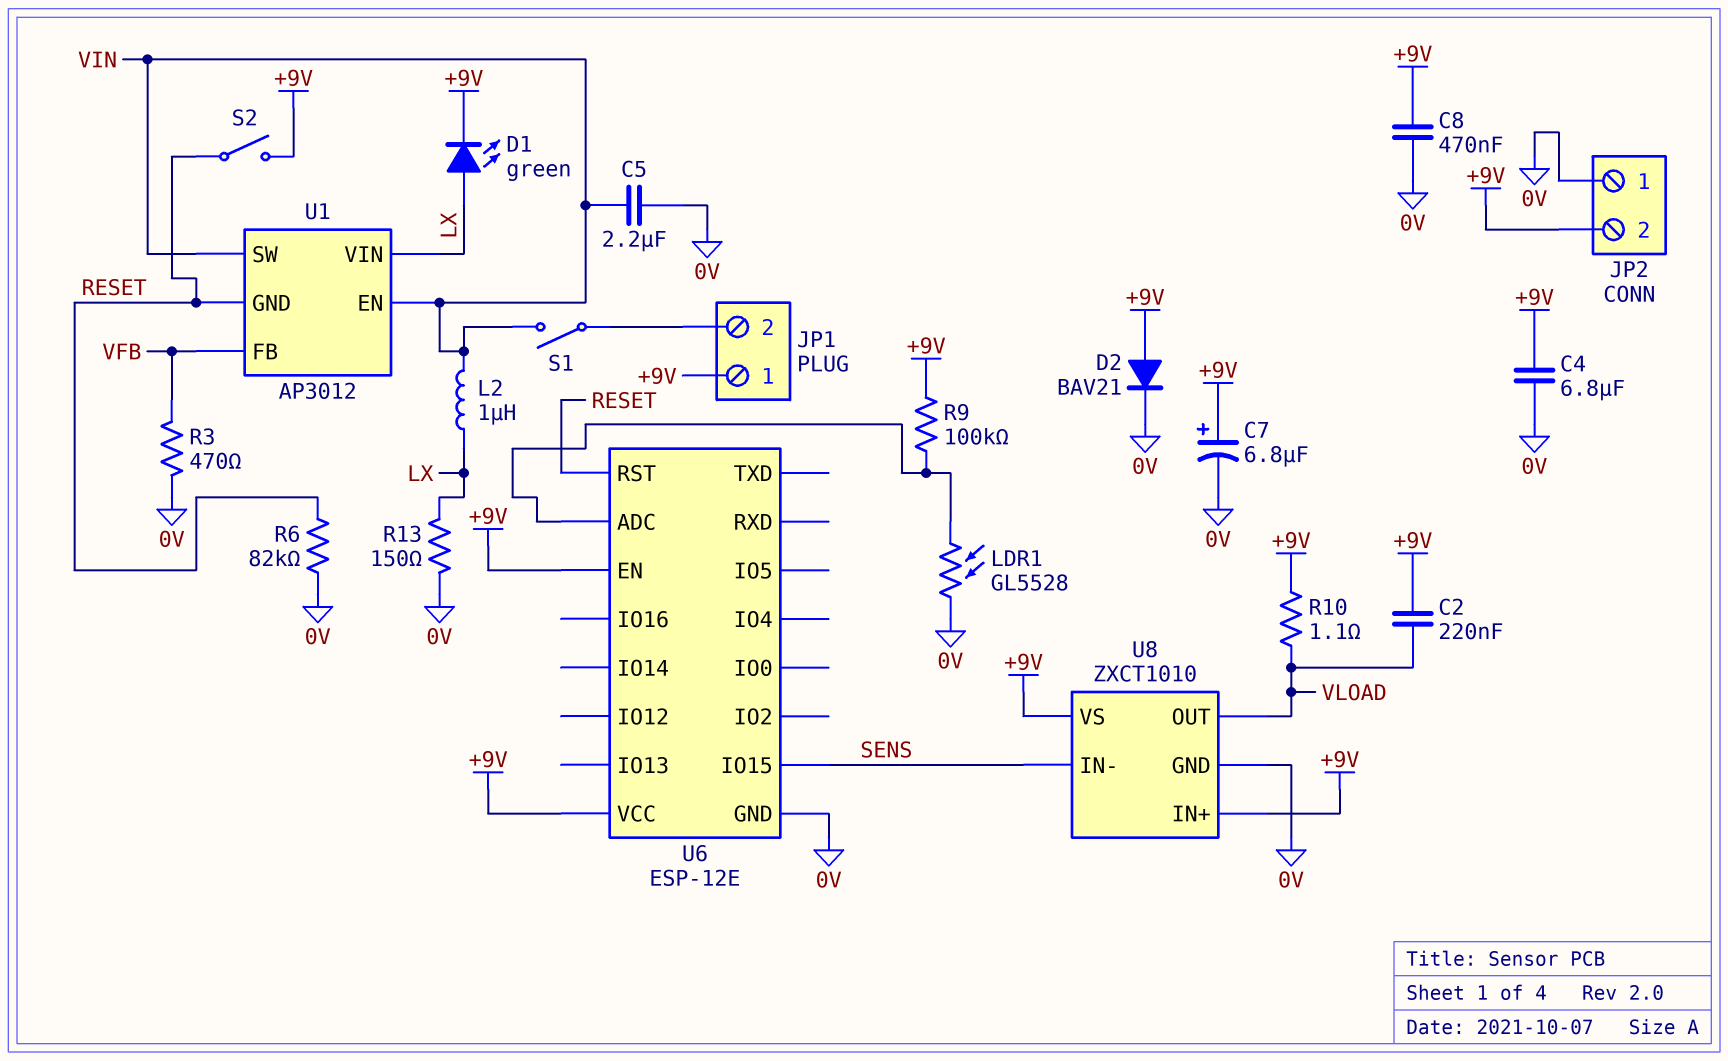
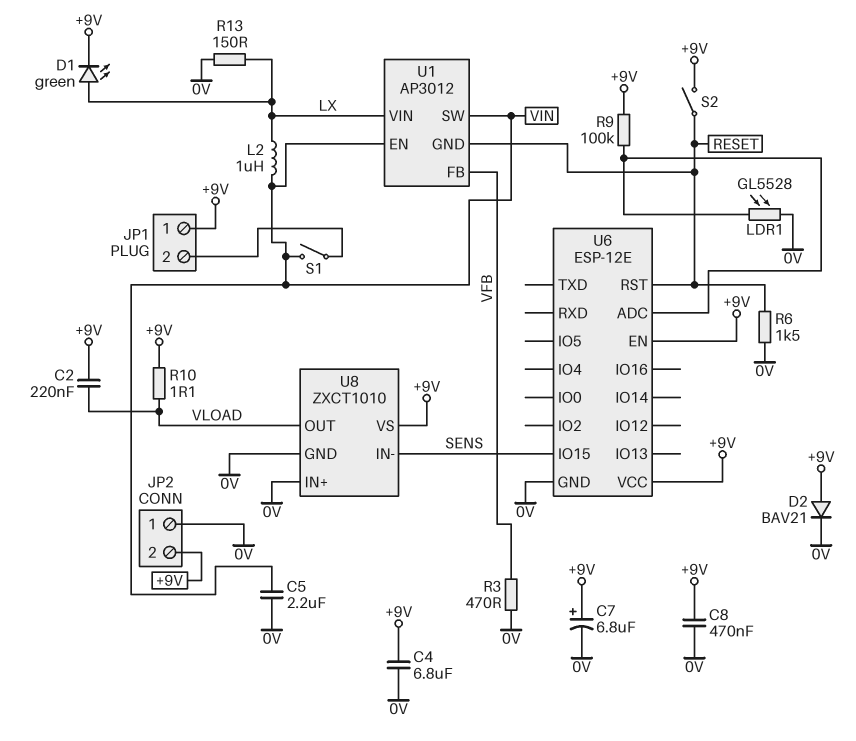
R6: 82k (0V, RESET) -> 1.5k (0V, RESET)
U8 pin IN+: +9V -> 0V

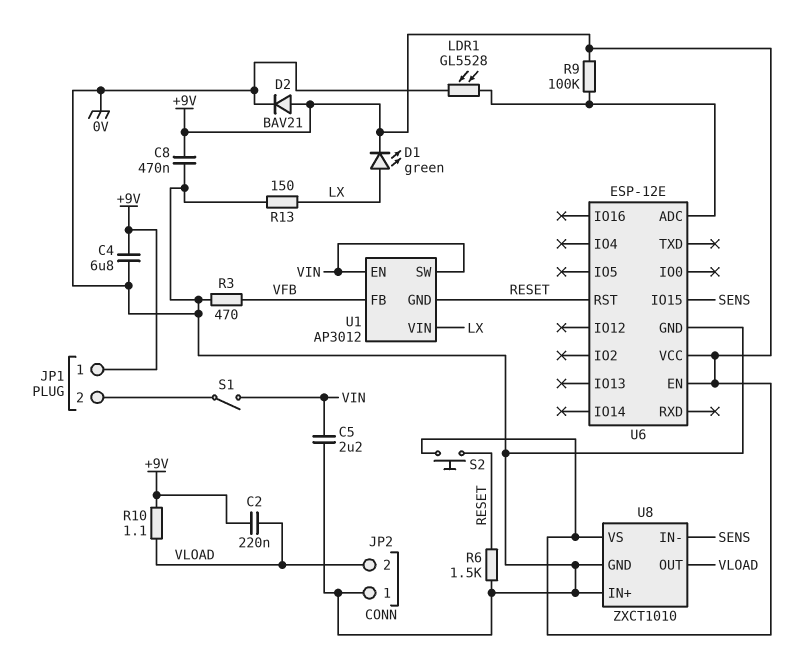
C7: 6.8uF (plus +9V, minus 0V) -> none
JP2 pin 2: +9V -> VLOAD
L2: 1uH (LX, VIN) -> none
S2: switch (+9V, RESET) -> button (+9V, RESET)

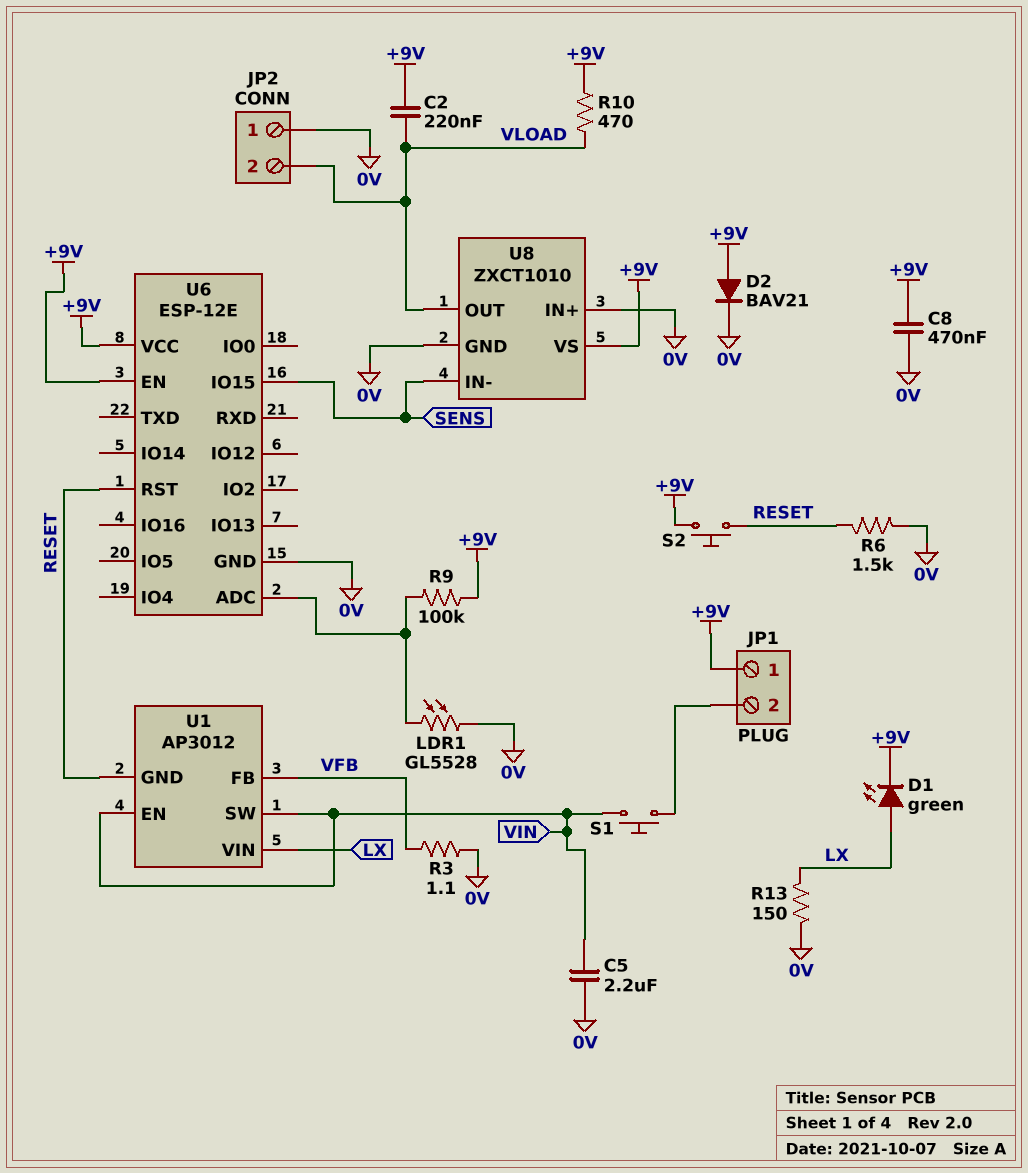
C4: 6.8uF (+9V, 0V) -> none
R3: 470 (0V, VFB) -> 1.1 (0V, VFB)
R10: 1.1 (+9V, VLOAD) -> 470 (+9V, VLOAD)
S1: switch (JP1/2, VIN) -> button (JP1/2, VIN)

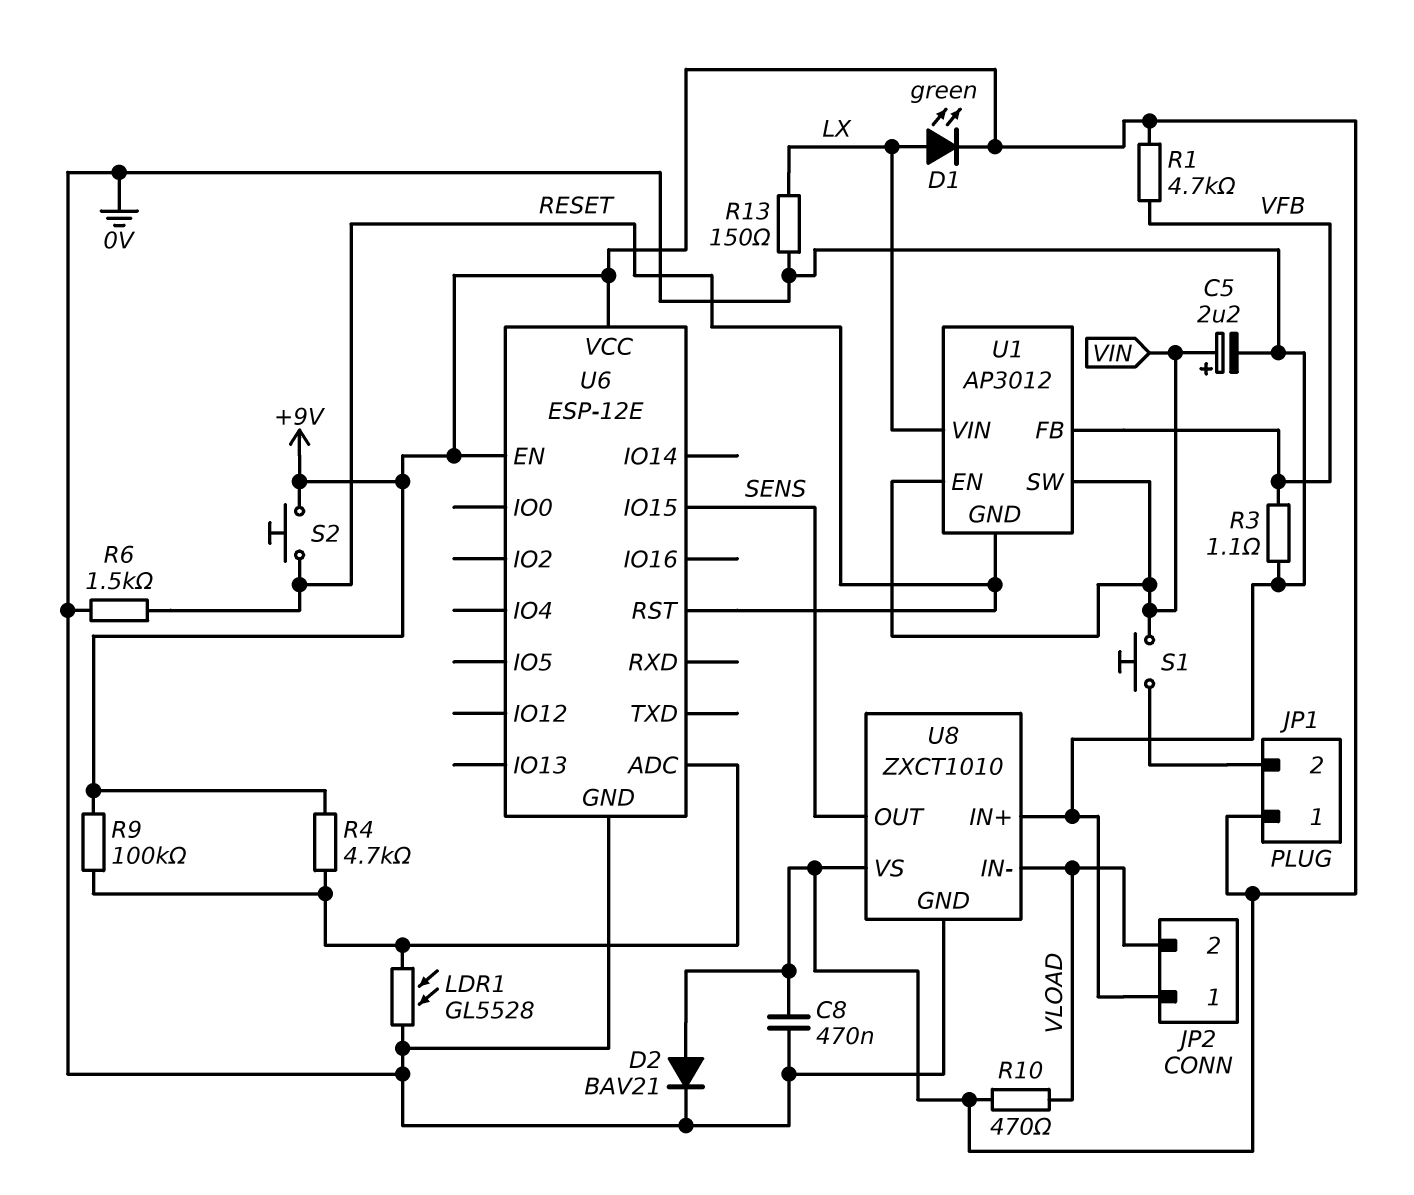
C2: 220nF (+9V, VLOAD) -> none
C5: 2.2uF (0V, VIN) -> 2.2uF (plus VIN, minus 0V)
R1: none -> 4.7k (+9V, VFB)
R4: none -> 4.7k (+9V, U6/ADC)
U8 pin IN-: SENS -> VLOAD
U8 pin OUT: VLOAD -> SENS

